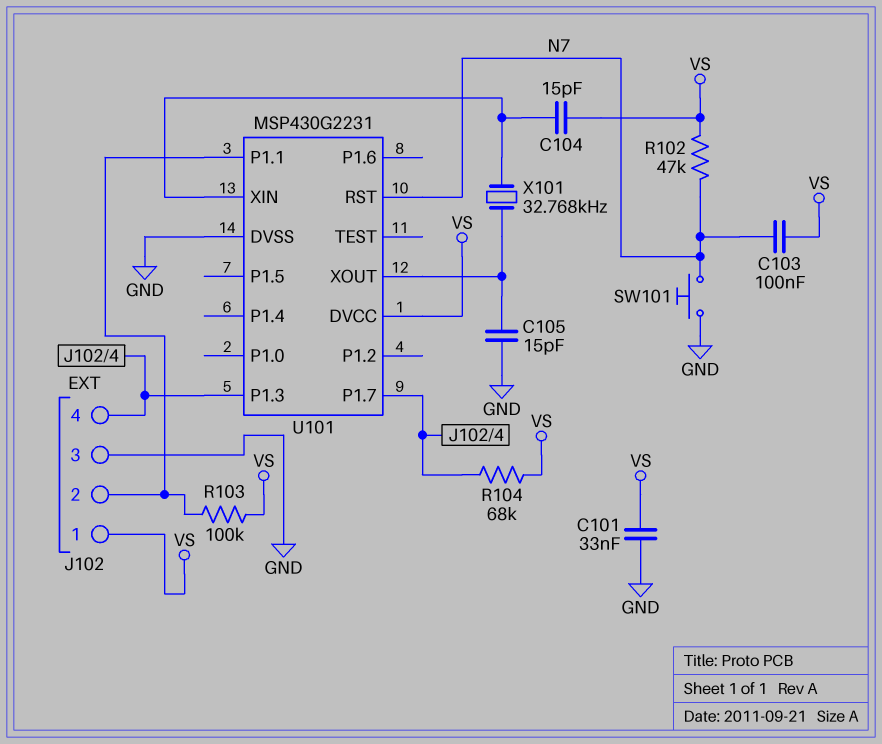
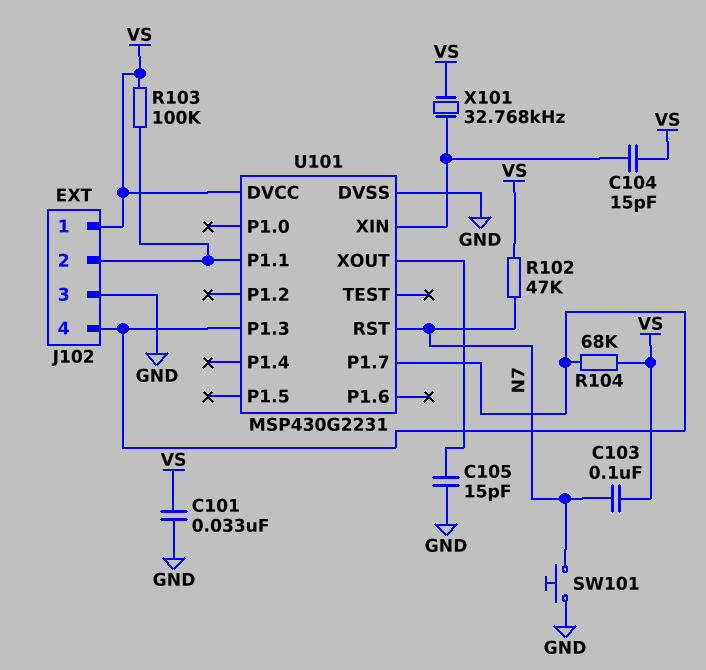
X101: 32.768kHz (U101/XIN, U101/XOUT) -> 32.768kHz (U101/XIN, VS)

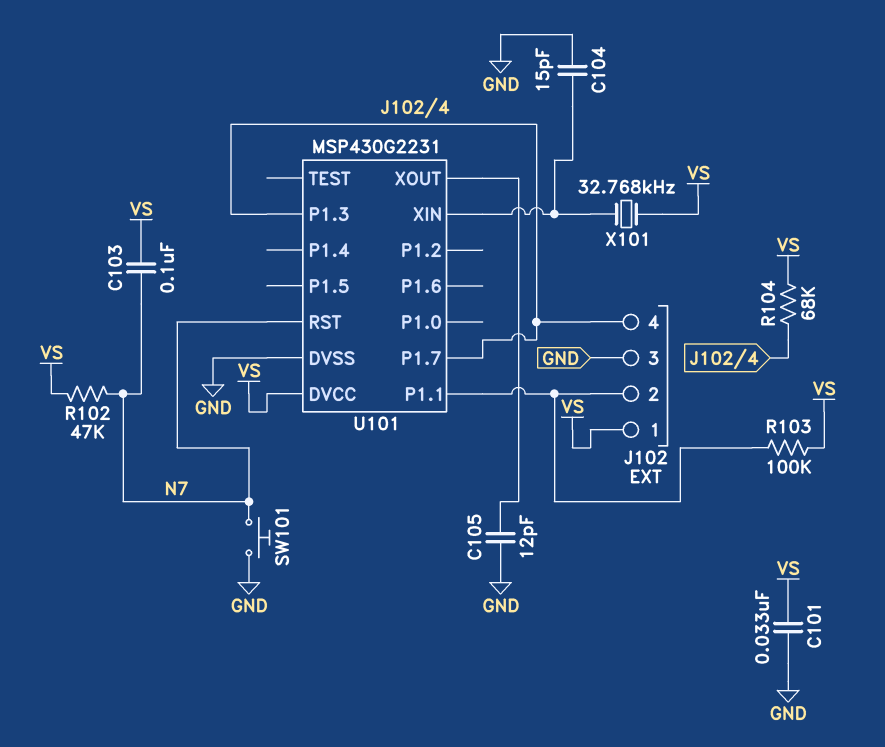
C104: 15pF (U101/XIN, VS) -> 15pF (GND, U101/XIN)
C105: 15pF (GND, U101/XOUT) -> 12pF (GND, U101/XOUT)

